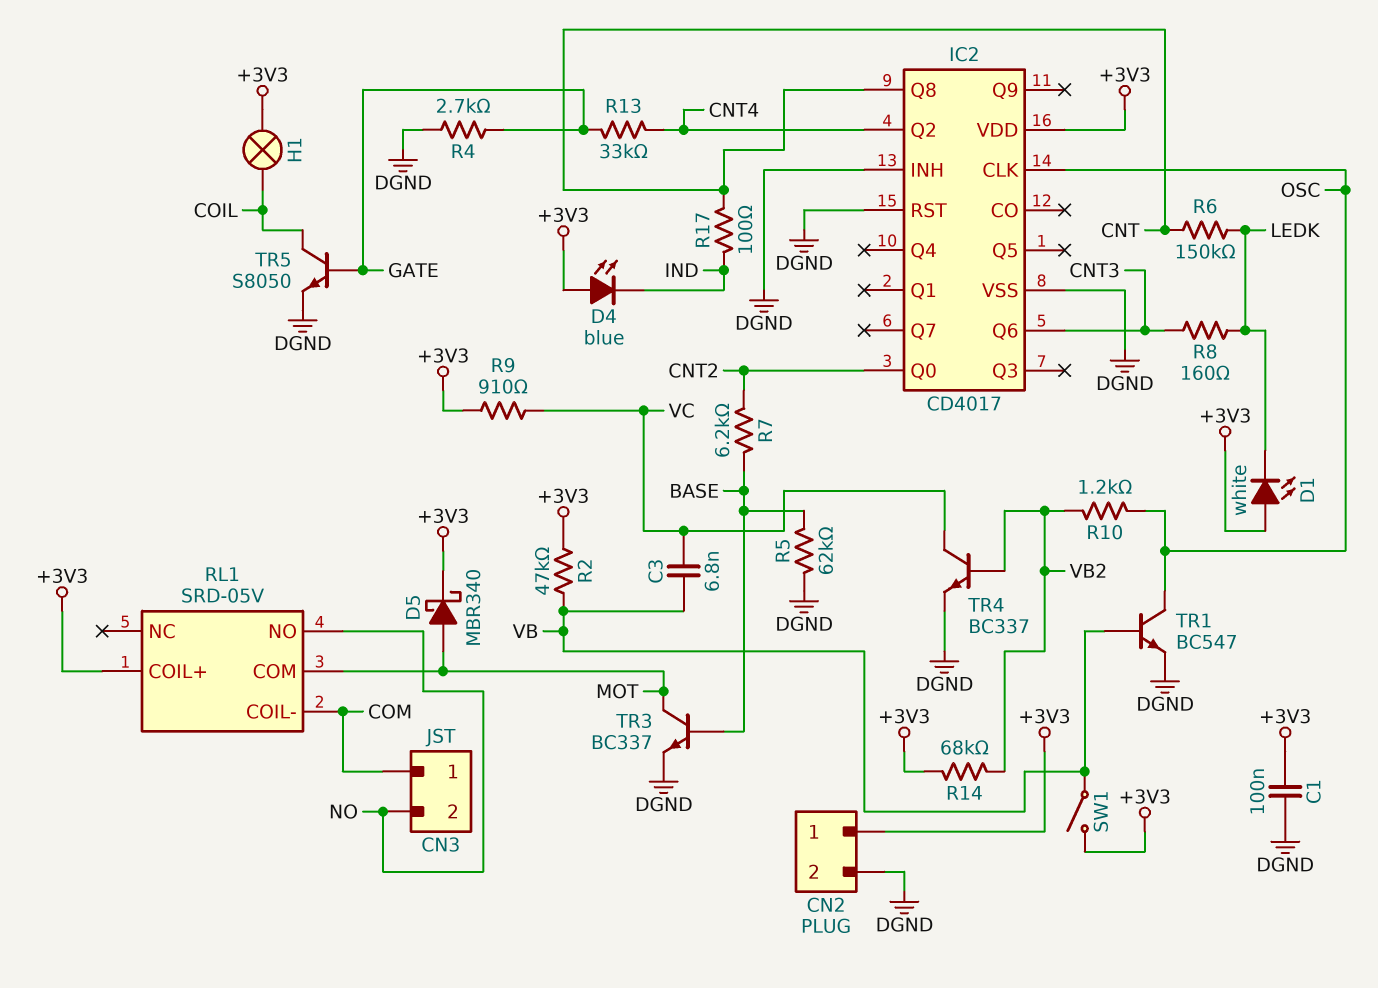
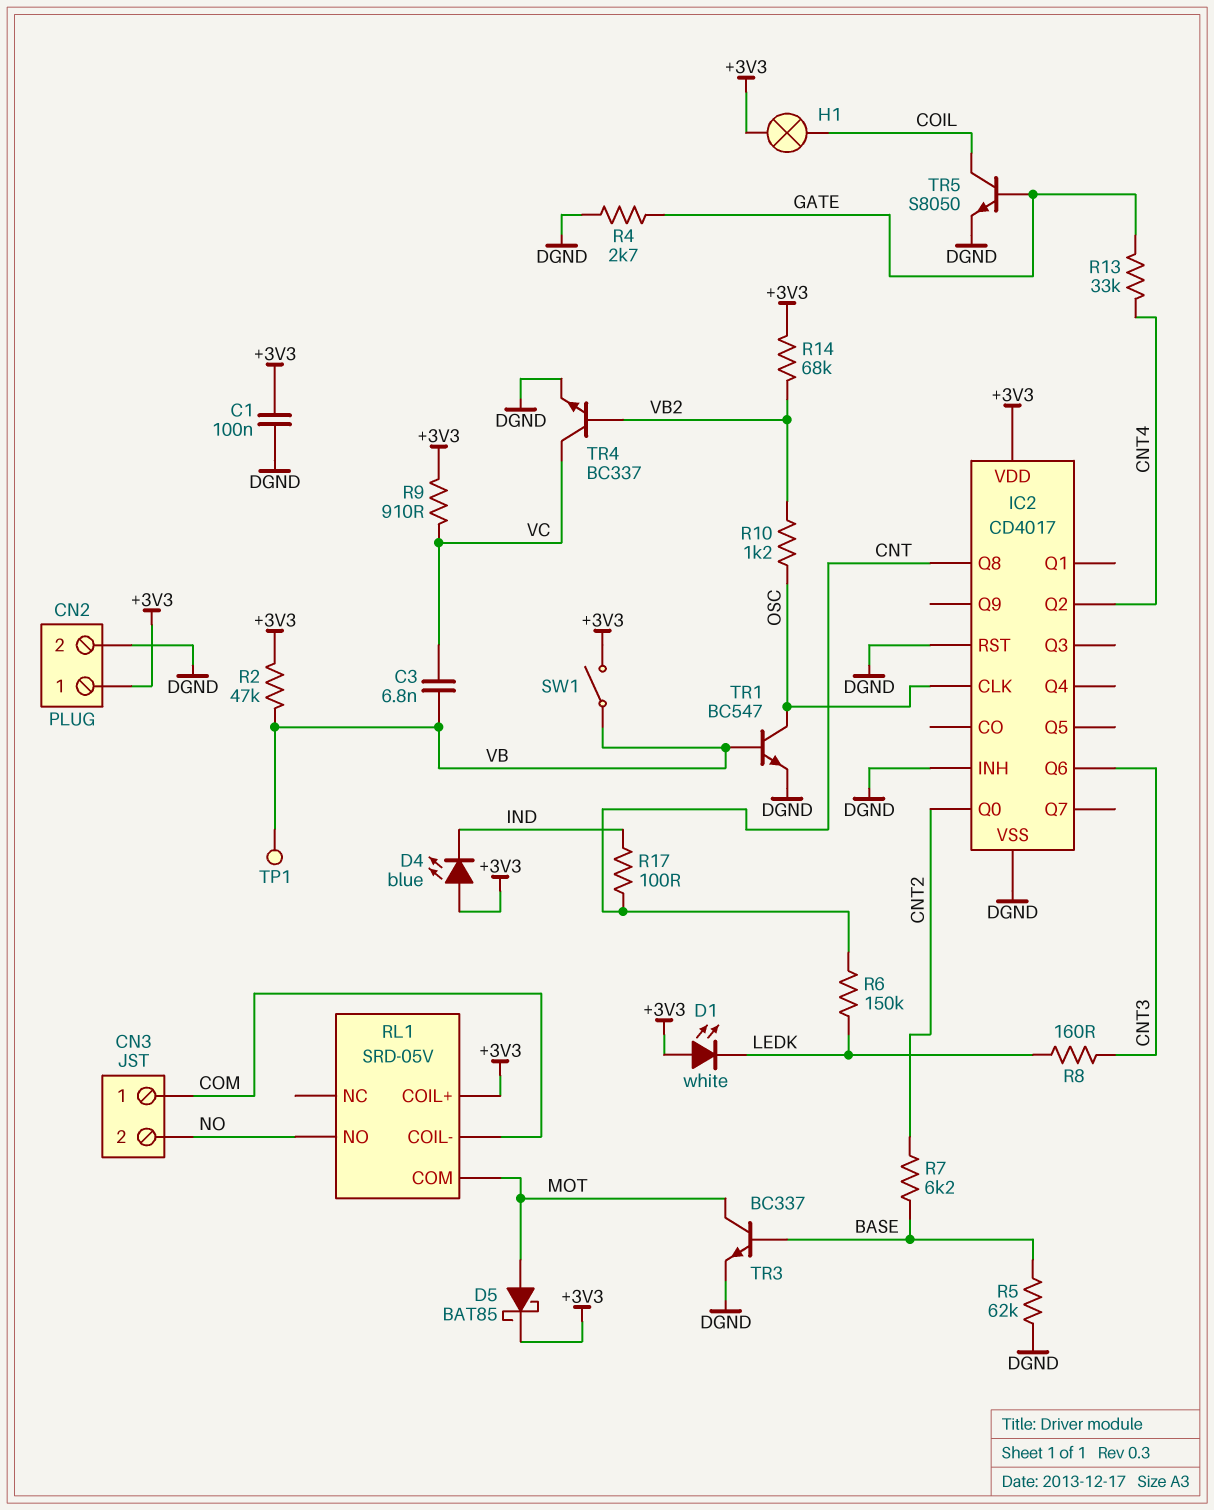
D5: schottky MBR340 (A MOT, K +3V3) -> schottky BAT85 (A MOT, K +3V3)
TP1: none -> test point (VB)

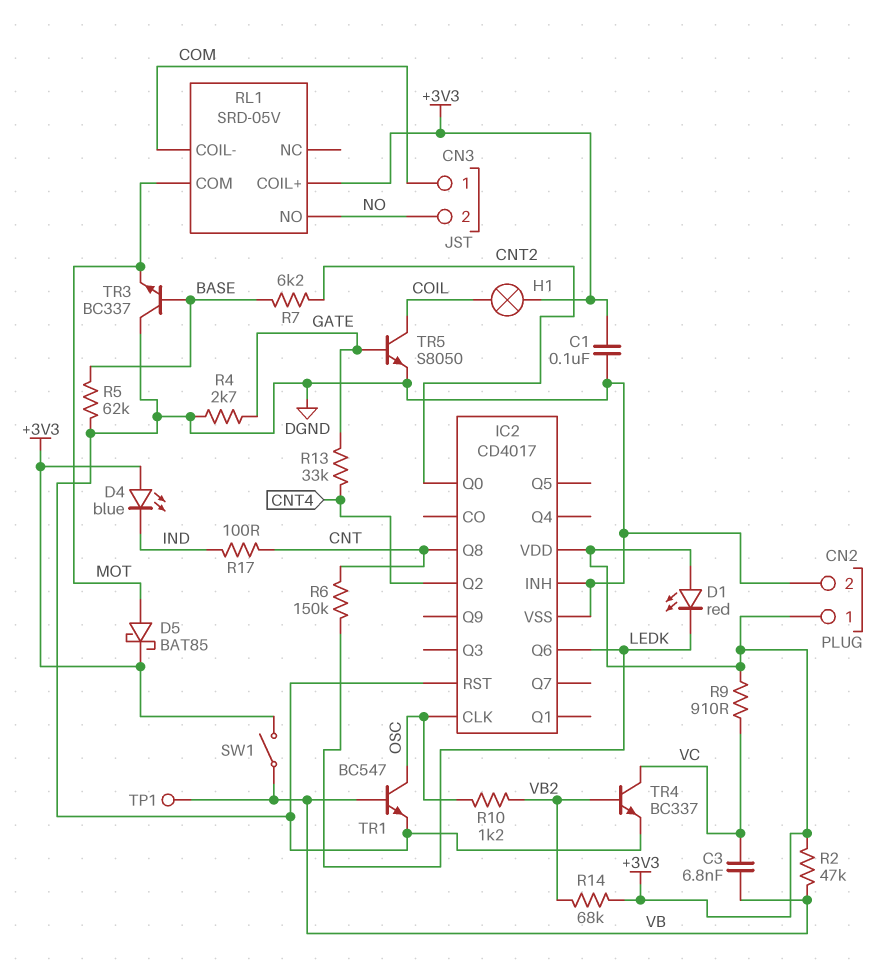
D1: LED white (A +3V3, K LEDK) -> LED red (A +3V3, K LEDK)
IC2 pin Q6: CNT3 -> LEDK
R8: 160 (CNT3, LEDK) -> none
TR3: NPN BC337 (B BASE, C MOT, E DGND) -> NPN BC337 (B BASE, C DGND, E MOT)

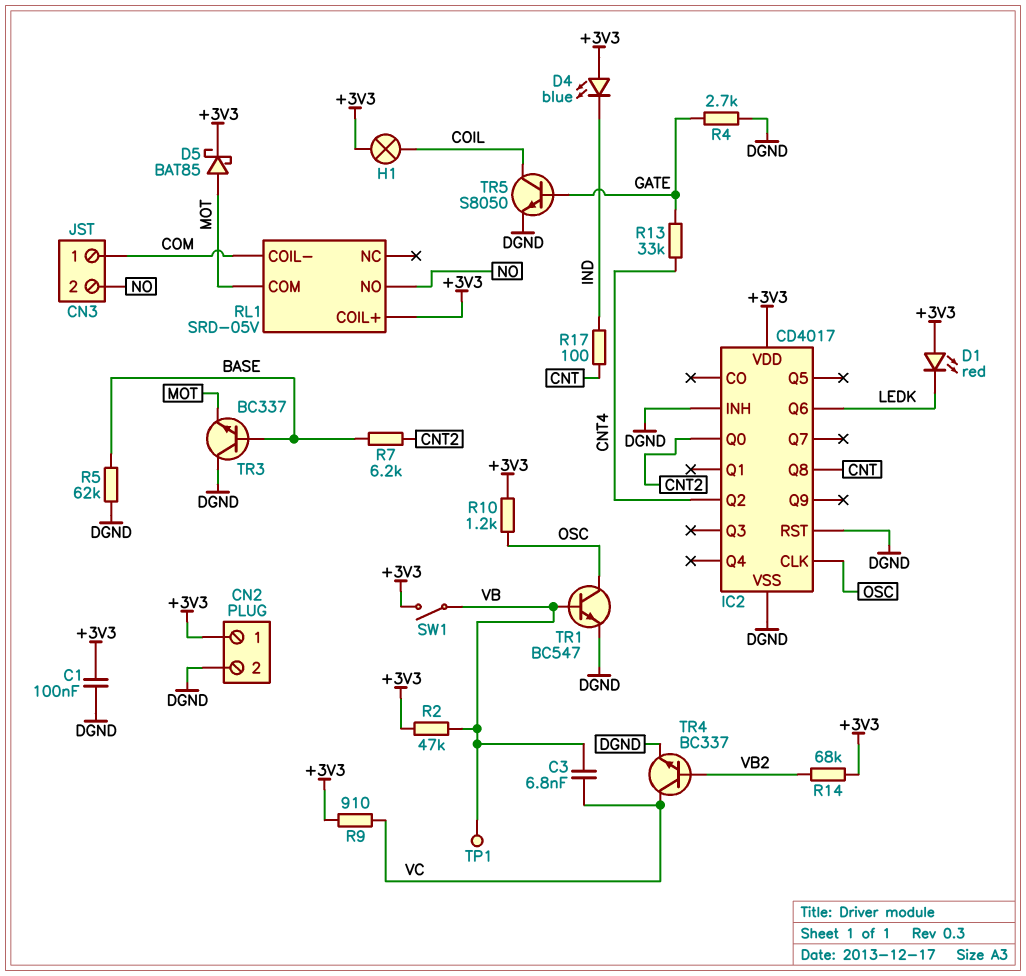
R6: 150k (CNT, LEDK) -> none
R10: 1.2k (OSC, VB2) -> 1.2k (+3V3, OSC)

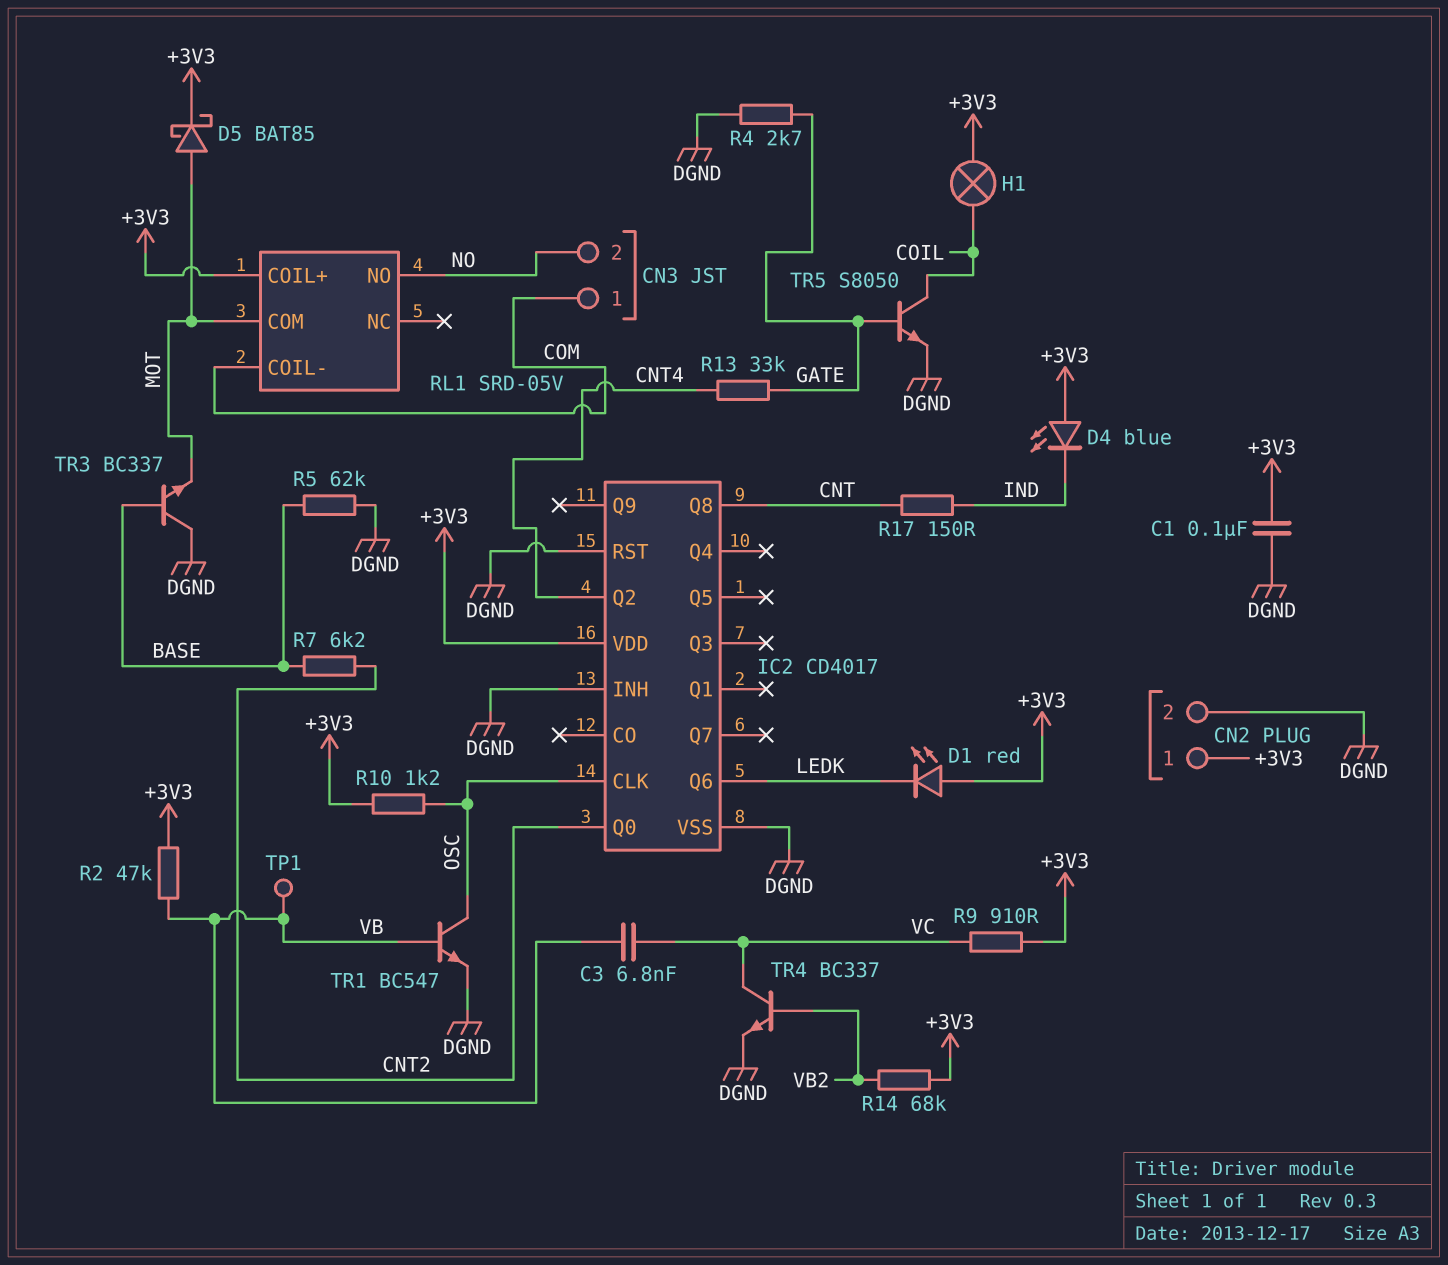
R17: 100 (CNT, IND) -> 150 (CNT, IND)
SW1: switch (+3V3, VB) -> none

